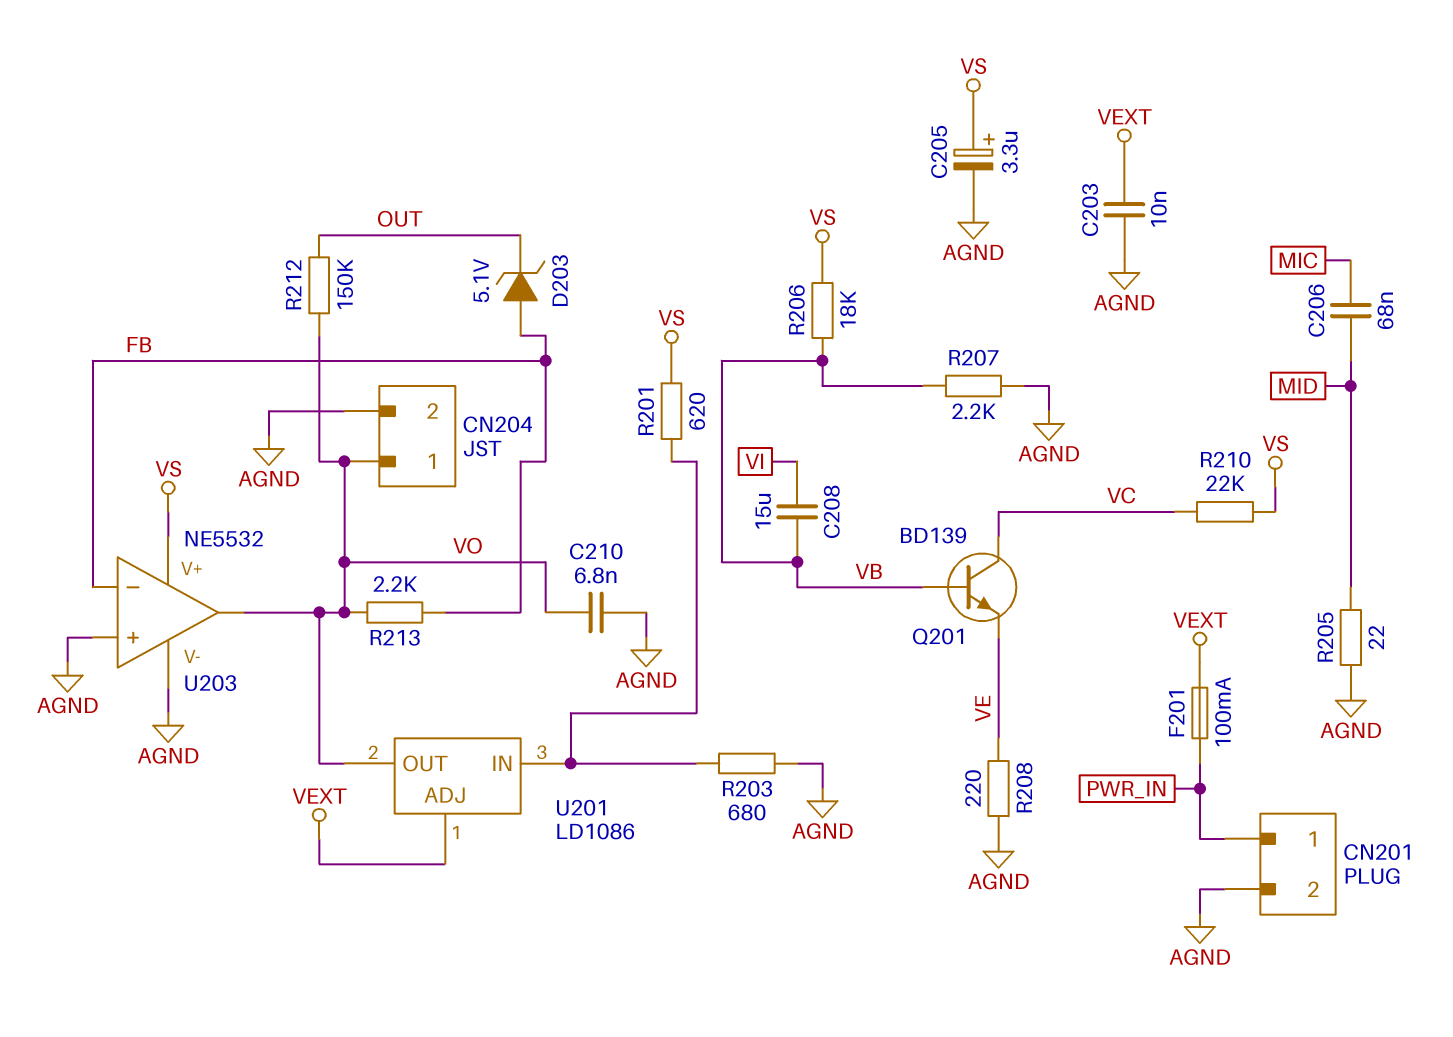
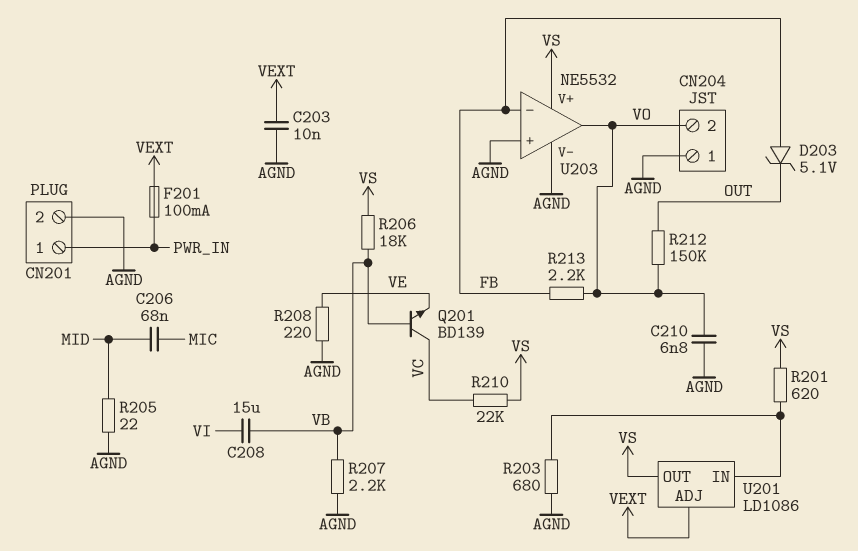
C205: 3.3uF (plus VS, minus AGND) -> none
CN204 pin 1: VO -> AGND
CN204 pin 2: AGND -> VO
U201 pin OUT: VO -> VS

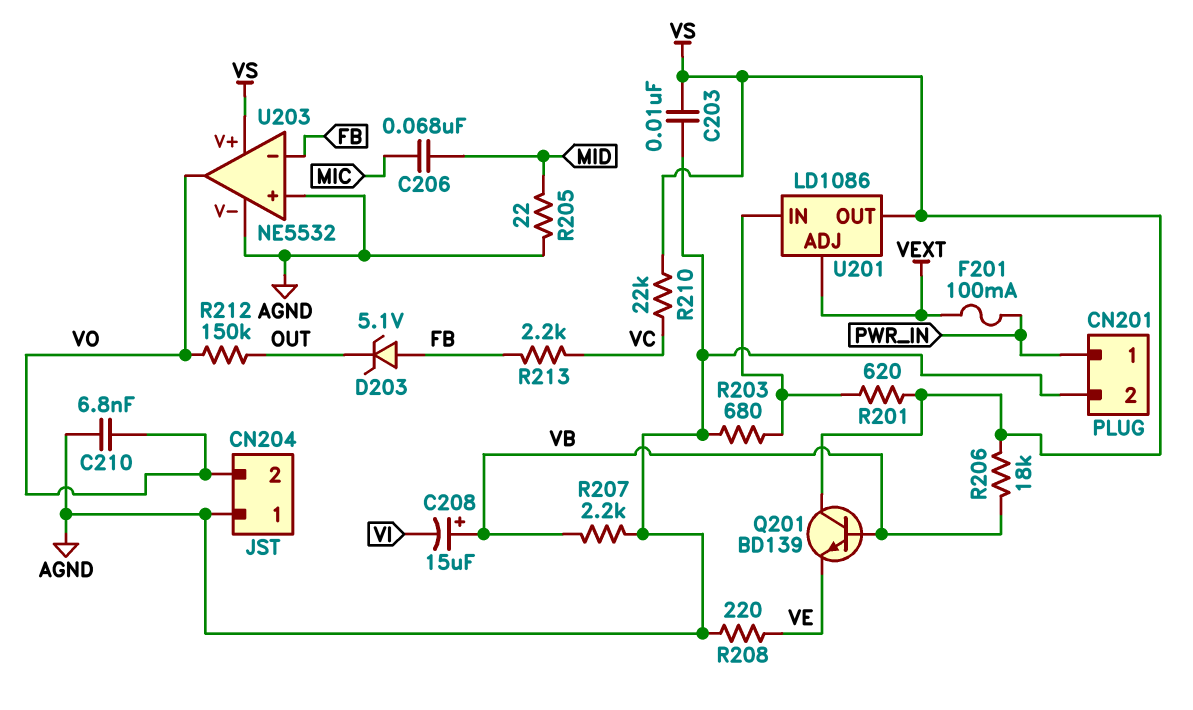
C203: 10nF (AGND, VEXT) -> 10nF (AGND, VS)
C208: 15uF (VB, VI) -> 15uF (plus VB, minus VI)
Q201: NPN BD139 (B VB, C VC, E VE) -> NPN BD139 (B VB, C VS, E VE)
R213: 2.2k (FB, VO) -> 2.2k (FB, VC)

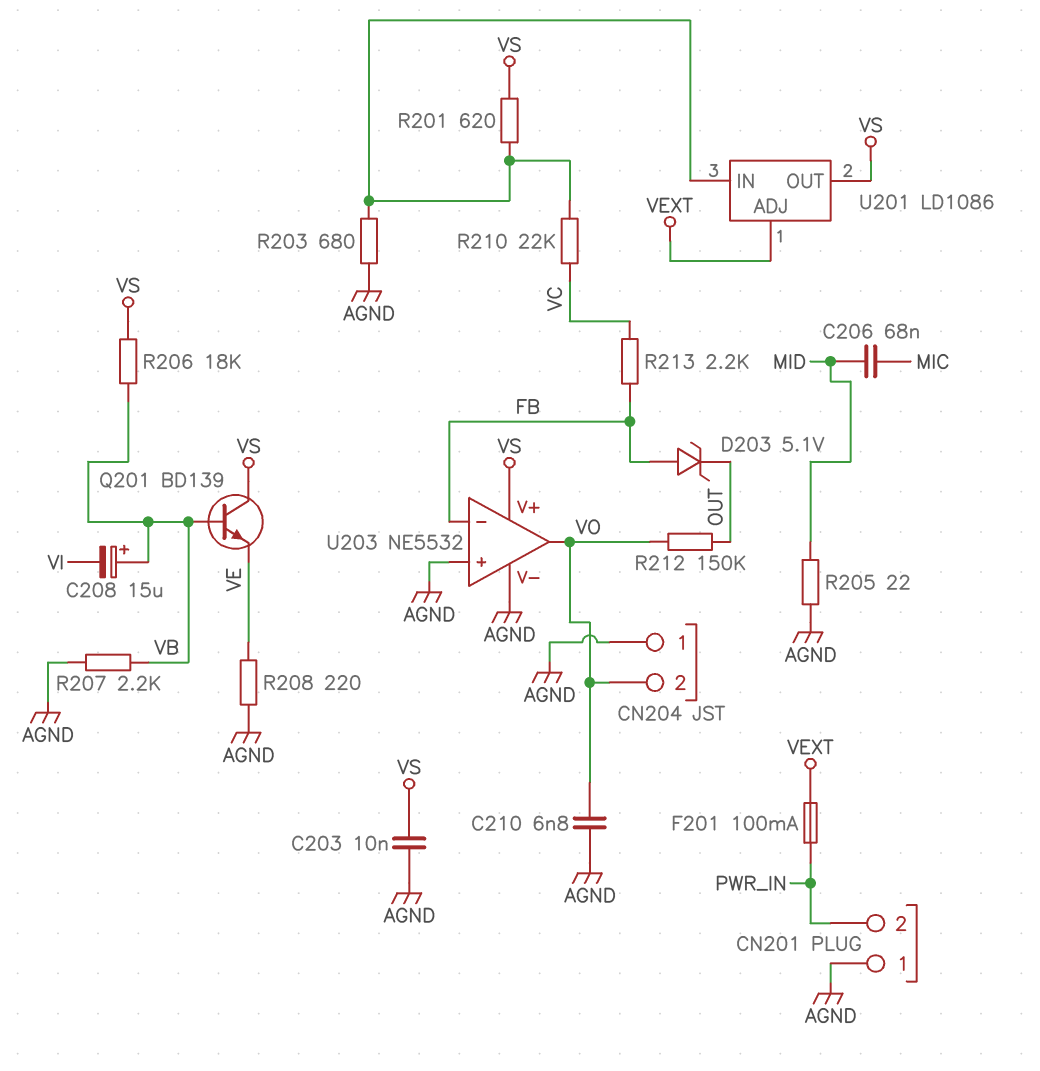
CN201 pin 1: PWR_IN -> AGND
CN201 pin 2: AGND -> PWR_IN
R210: 22k (VC, VS) -> 22k (U201/IN, VC)

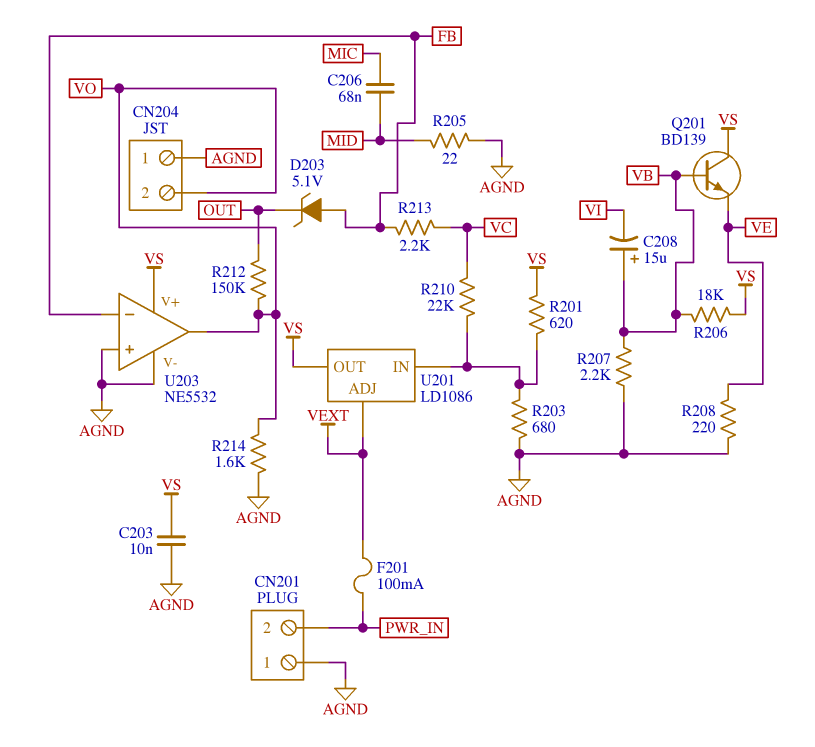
C210: 6.8nF (AGND, VO) -> none
R214: none -> 1.6k (AGND, VO)

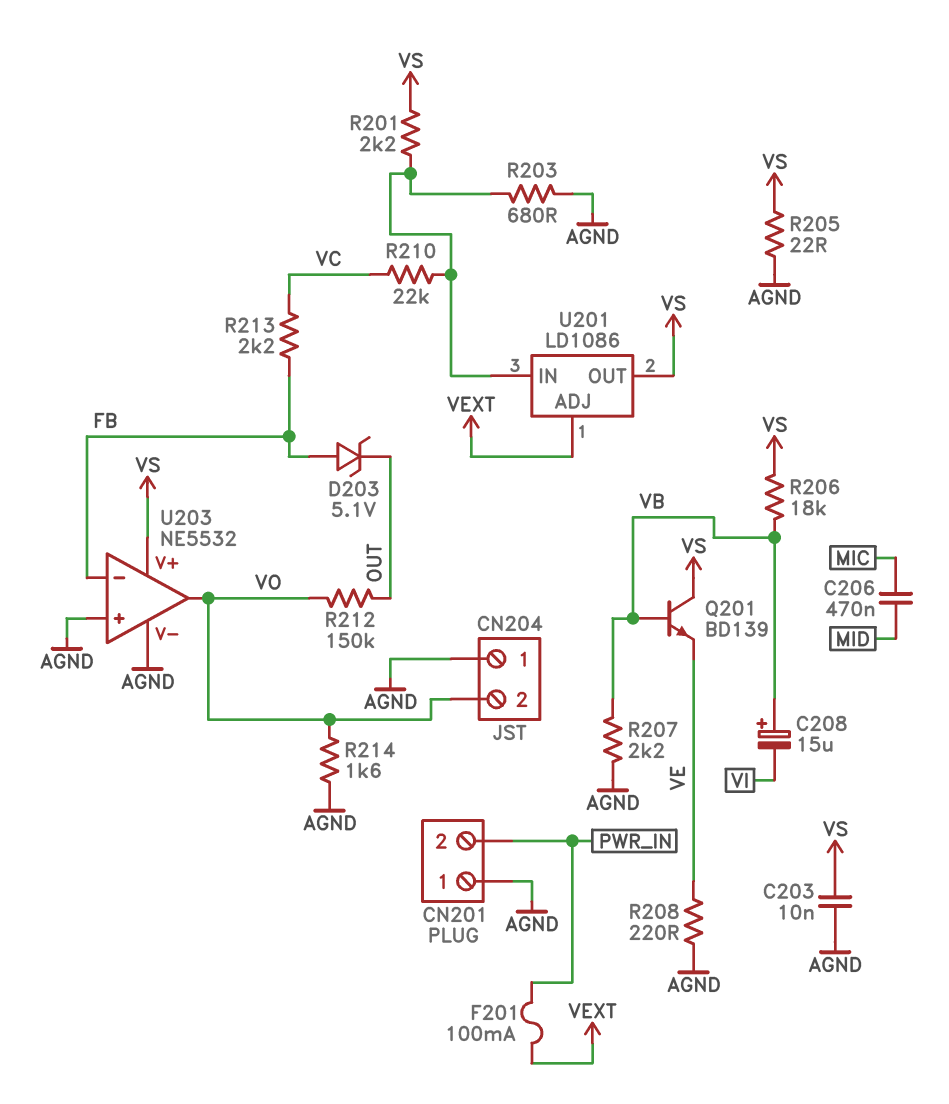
C206: 68nF (MIC, MID) -> 470nF (MIC, MID)
R201: 620 (U201/IN, VS) -> 2.2k (U201/IN, VS)
R205: 22 (AGND, MID) -> 22 (AGND, VS)

